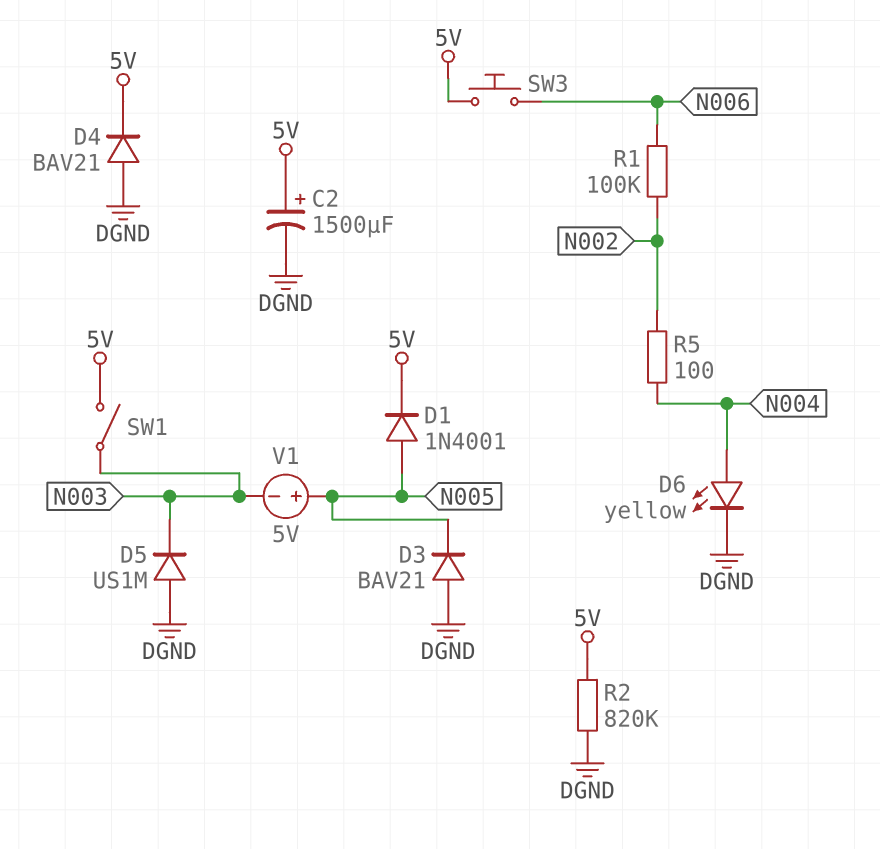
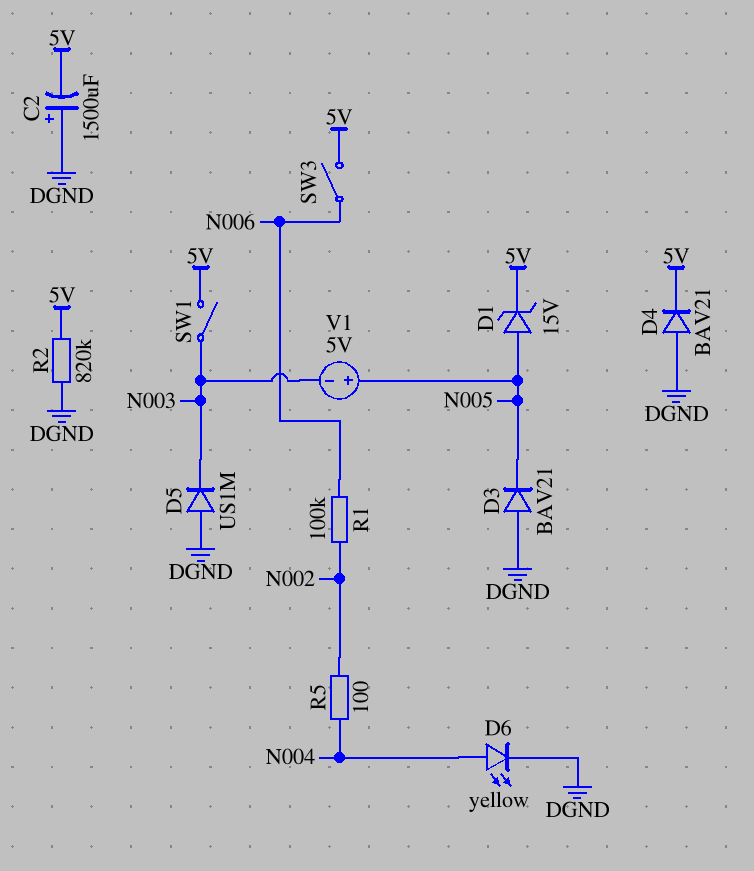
C2: 1500uF (plus 5V, minus DGND) -> 1500uF (plus DGND, minus 5V)
D1: diode 1N4001 (A N005, K 5V) -> zener 15V (A N005, K 5V)
SW3: button (5V, N006) -> switch (5V, N006)

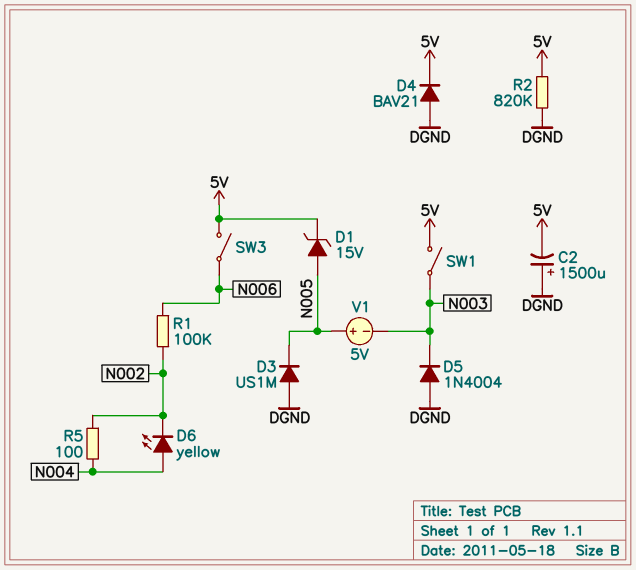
D3: diode BAV21 (A DGND, K N005) -> diode US1M (A DGND, K N005)
D5: diode US1M (A DGND, K N003) -> diode 1N4004 (A DGND, K N003)
D6: LED yellow (A N004, K DGND) -> LED yellow (A N004, K N002)

